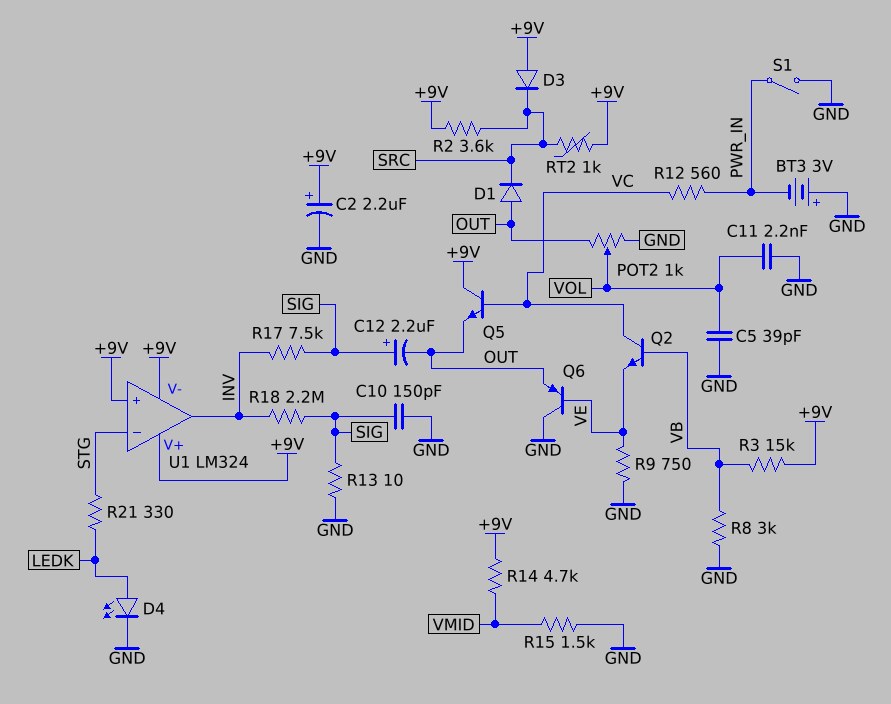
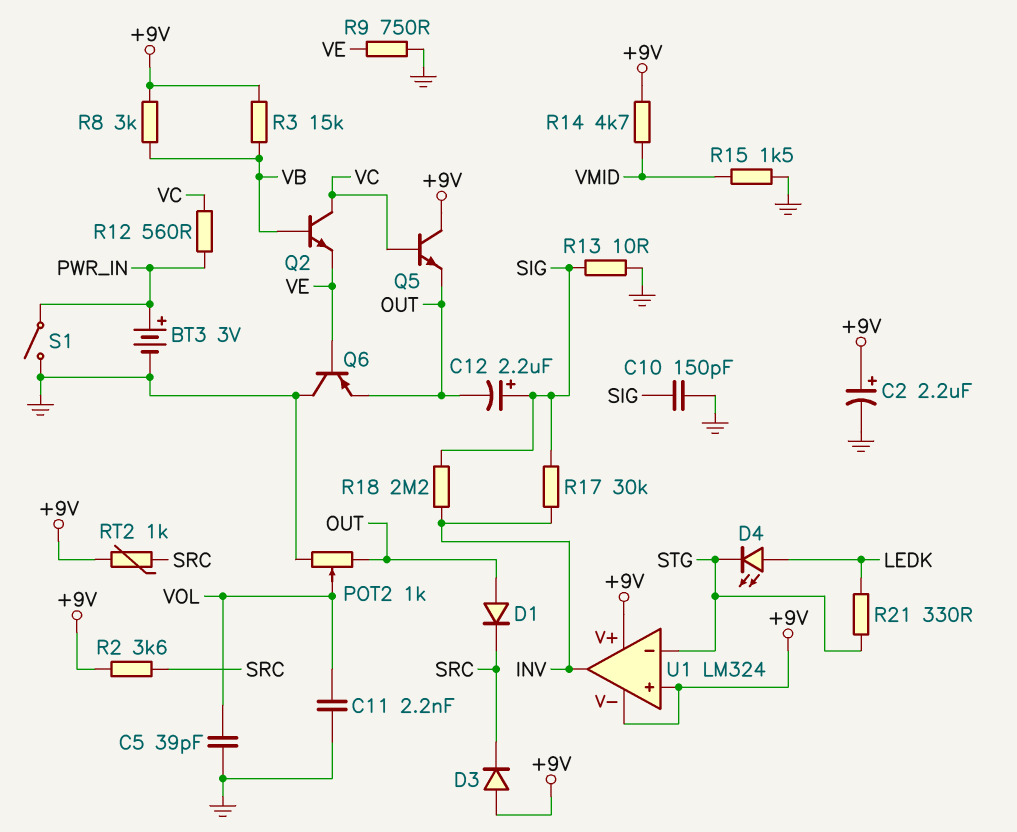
BT3: 3V (plus GND, minus PWR_IN) -> 3V (plus PWR_IN, minus GND)
D4: LED (A LEDK, K GND) -> LED (A LEDK, K STG)
R8: 3k (GND, VB) -> 3k (+9V, VB)
R17: 7.5k (INV, SIG) -> 30k (INV, SIG)

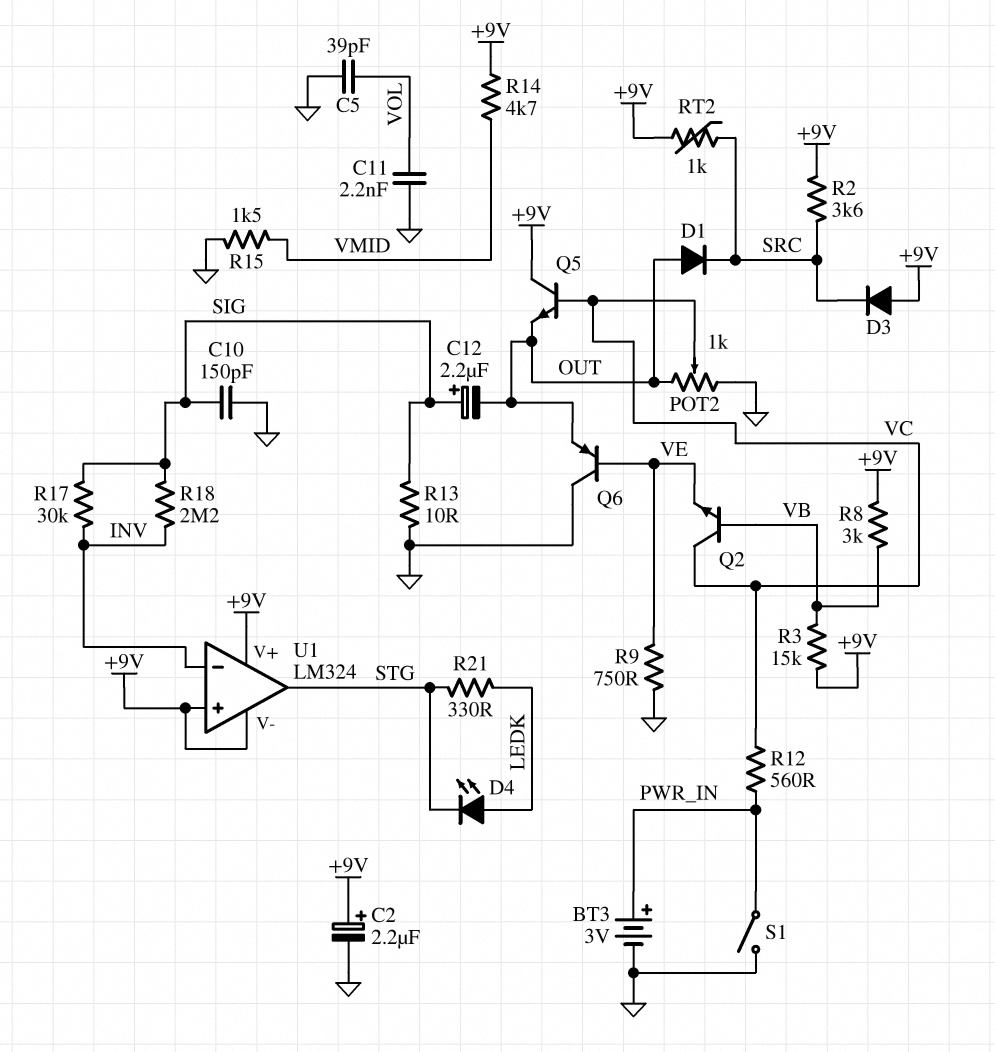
POT2: 1k (GND, OUT, wiper VOL) -> 1k (GND, OUT, wiper VC)
U1 pin in-: STG -> INV
U1 pin out: INV -> STG

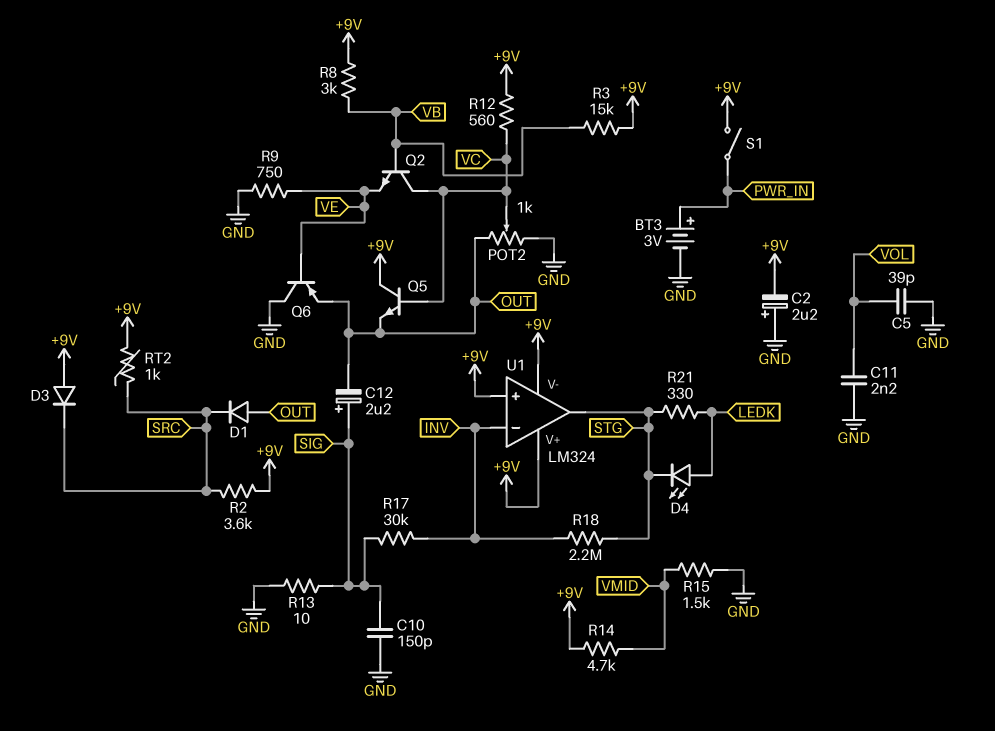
C2: 2.2uF (plus +9V, minus GND) -> 2.2uF (plus GND, minus +9V)
R12: 560 (PWR_IN, VC) -> 560 (+9V, VC)
R18: 2.2M (INV, SIG) -> 2.2M (INV, STG)
S1: switch (GND, PWR_IN) -> switch (+9V, PWR_IN)

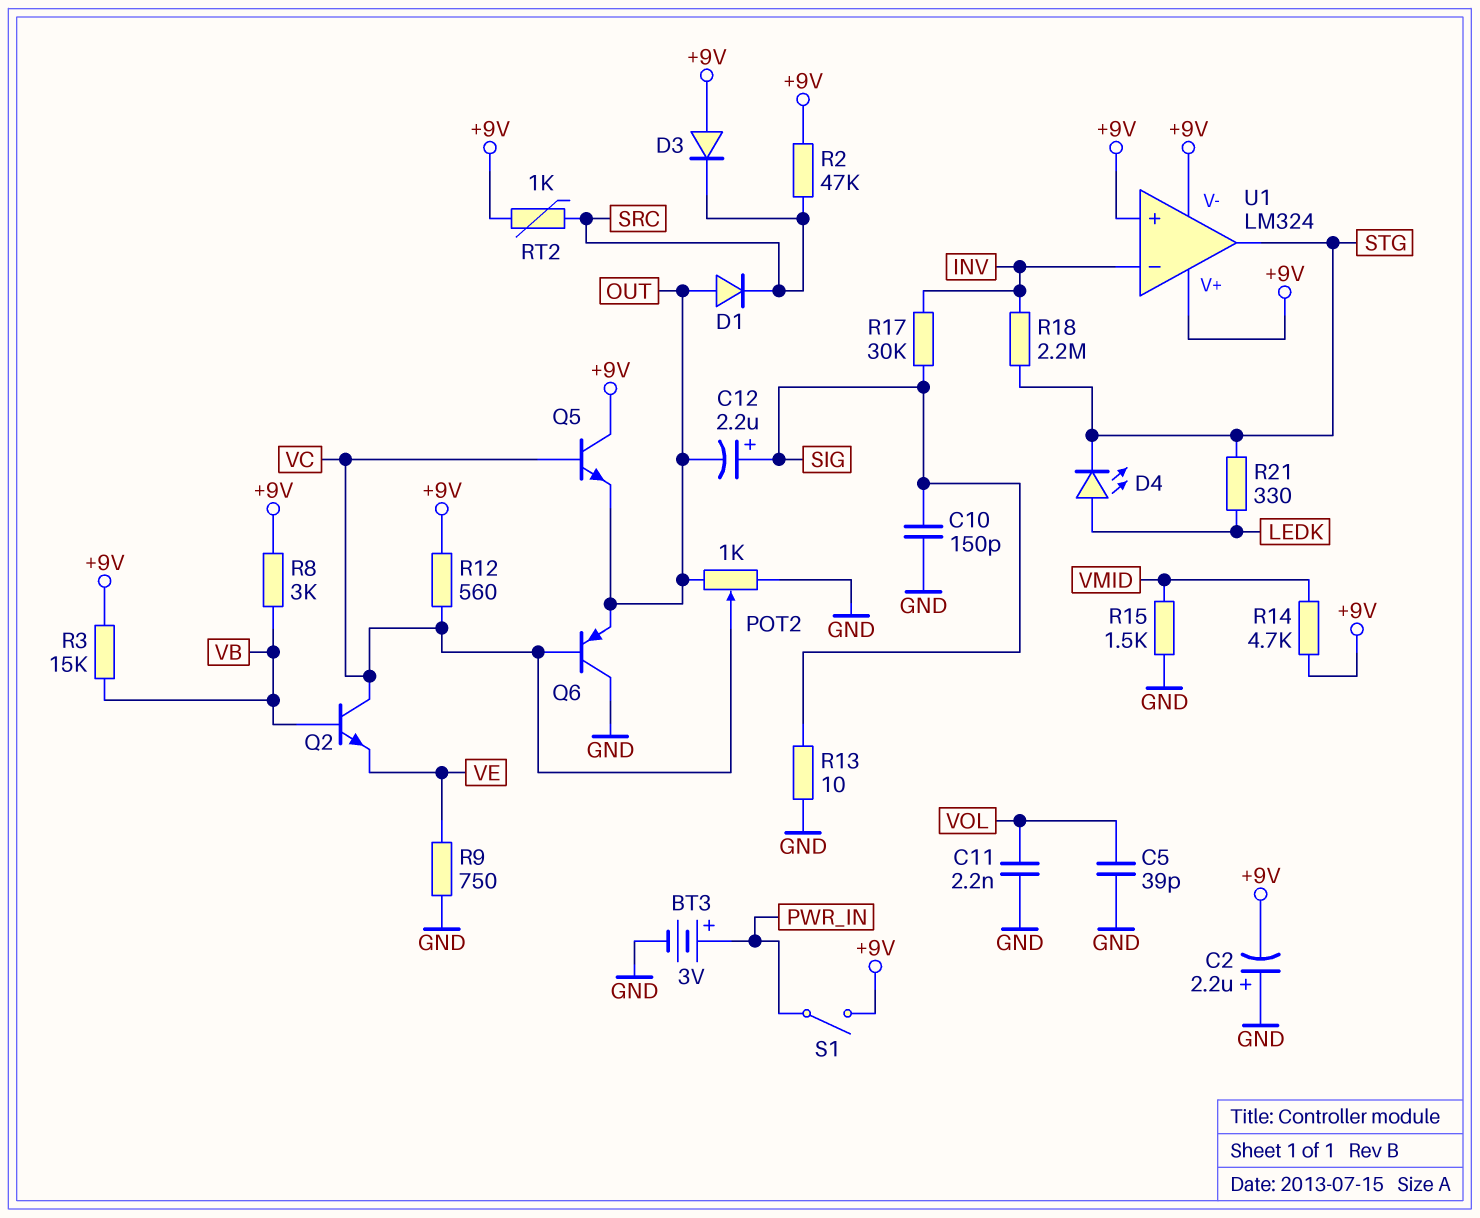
Q6: PNP (B VE, C GND, E OUT) -> PNP (B VC, C GND, E OUT)
R2: 3.6k (+9V, SRC) -> 47k (+9V, SRC)

